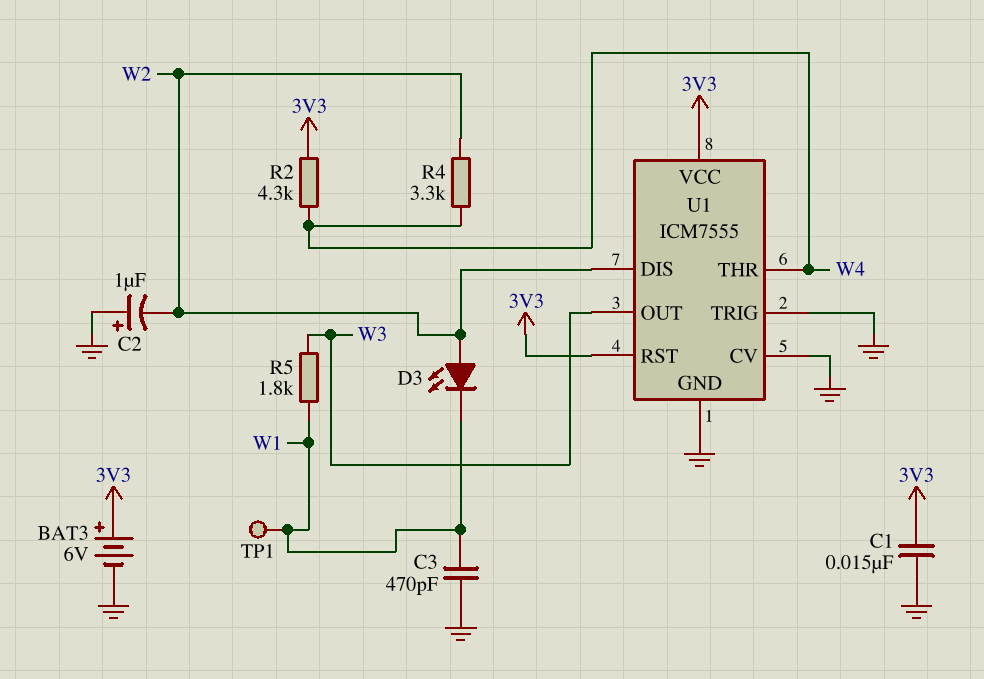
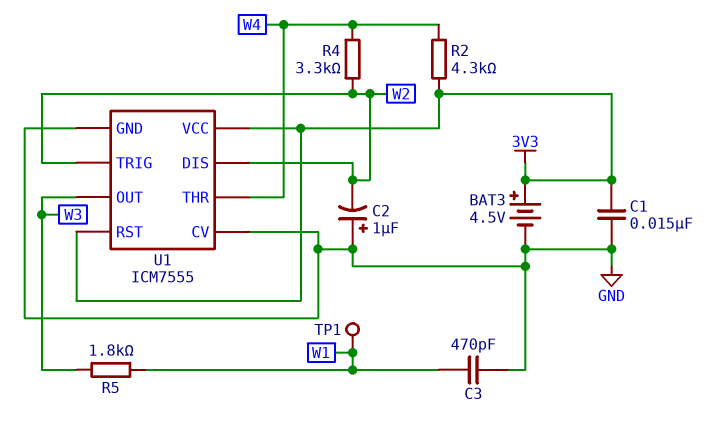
BAT3: 6V (plus 3V3, minus GND) -> 4.5V (plus 3V3, minus GND)
D3: LED (A W2, K W1) -> none
U1 pin TRIG: GND -> W2

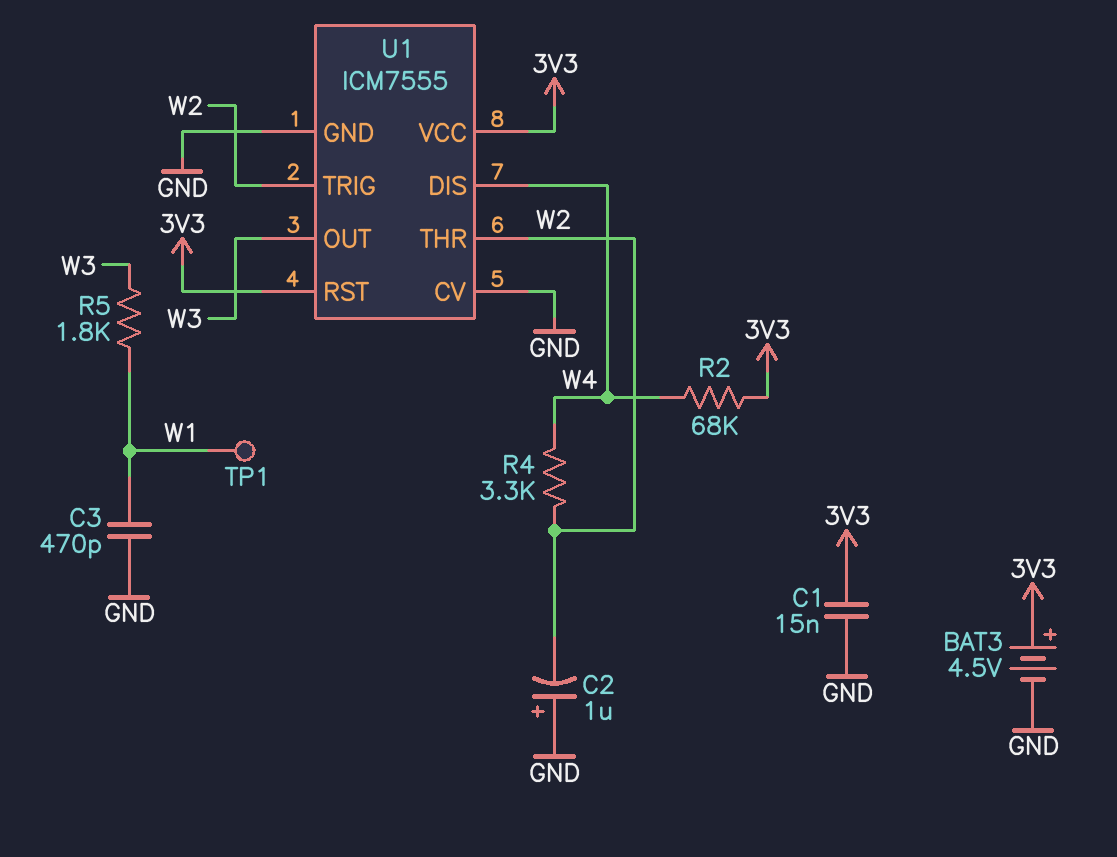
R2: 4.3k (3V3, W4) -> 68k (3V3, W4)
U1 pin DIS: W2 -> W4
U1 pin THR: W4 -> W2

